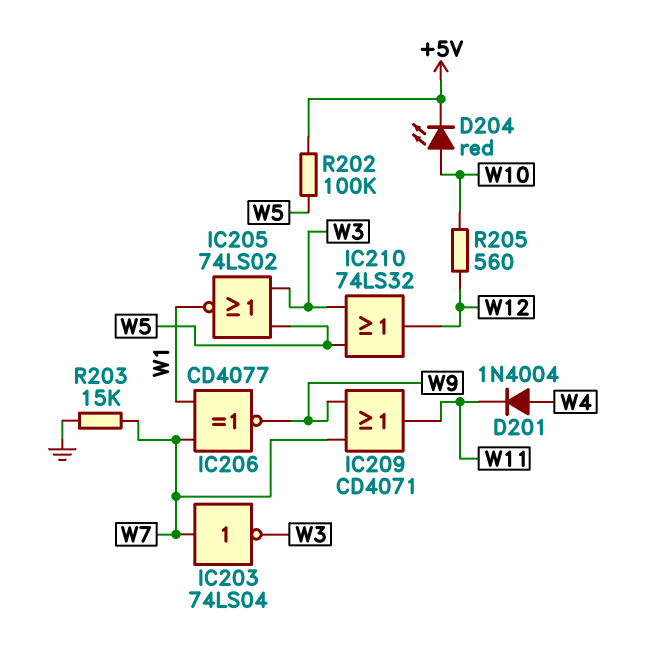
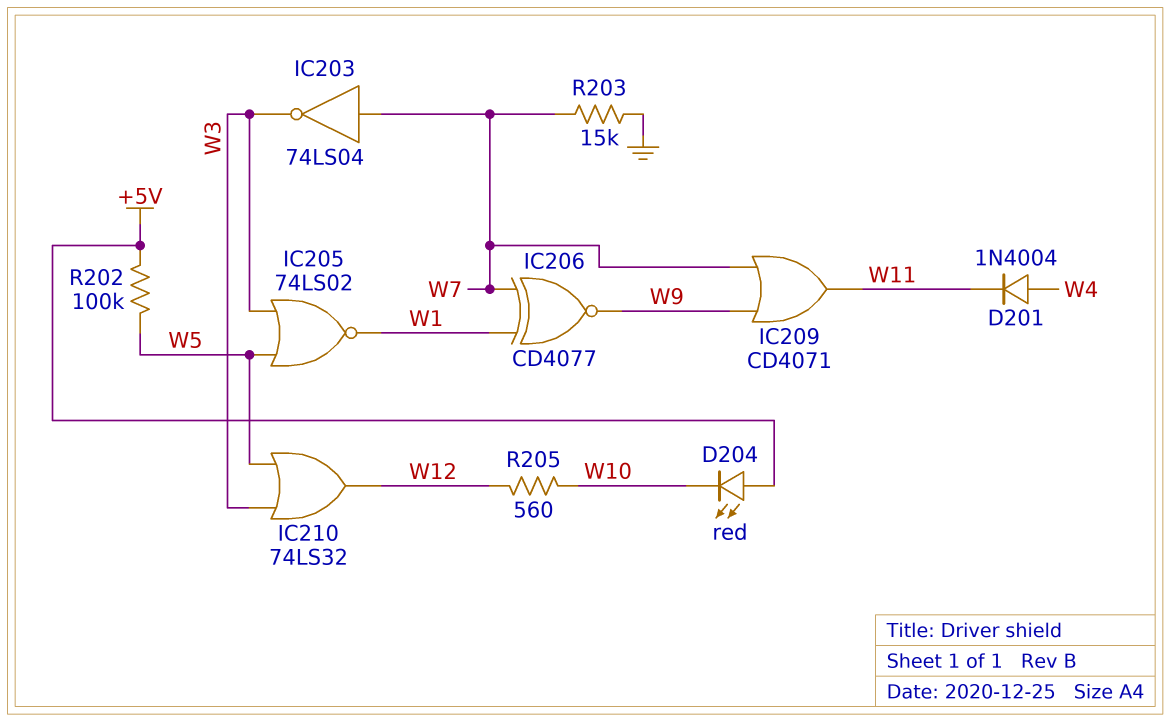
D204: LED red (A W10, K +5V) -> LED red (A +5V, K W10)

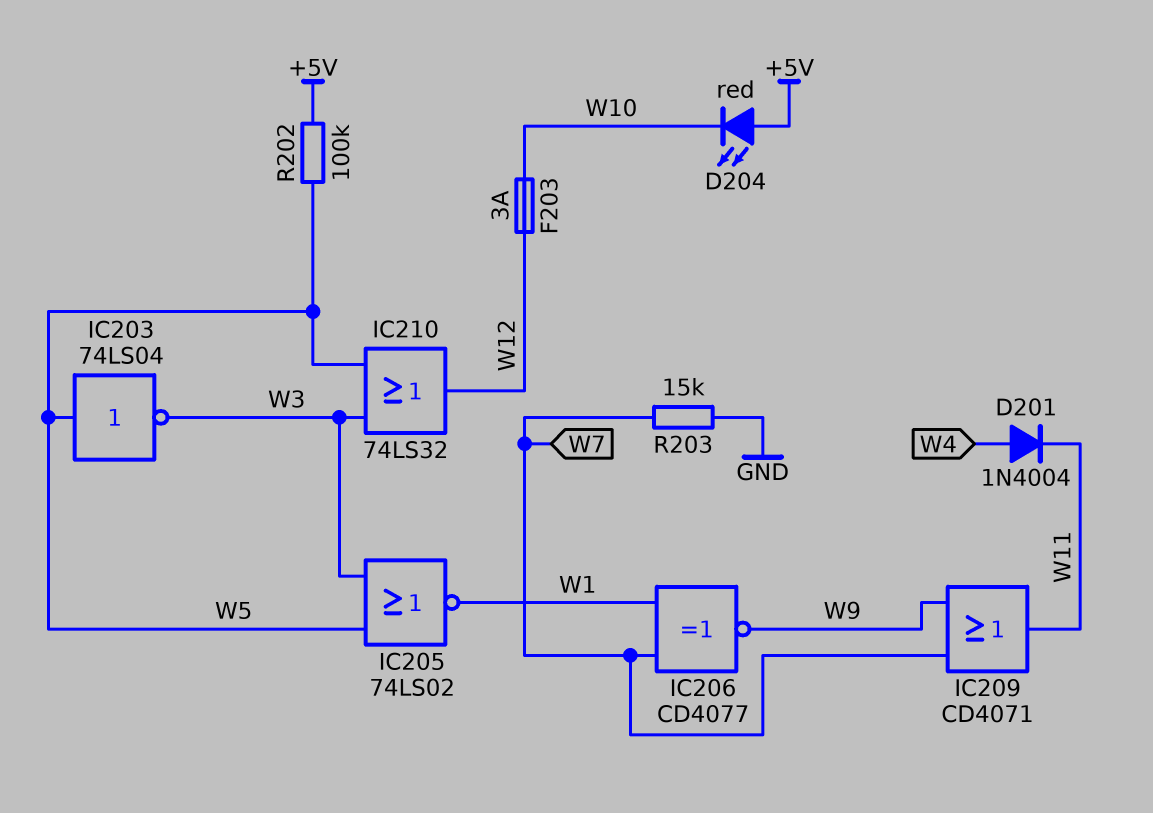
F203: none -> 3A (W10, W12)
IC203: NOT 74LS04 (in W7, out W3) -> NOT 74LS04 (in W5, out W3)
R205: 560 (W10, W12) -> none

